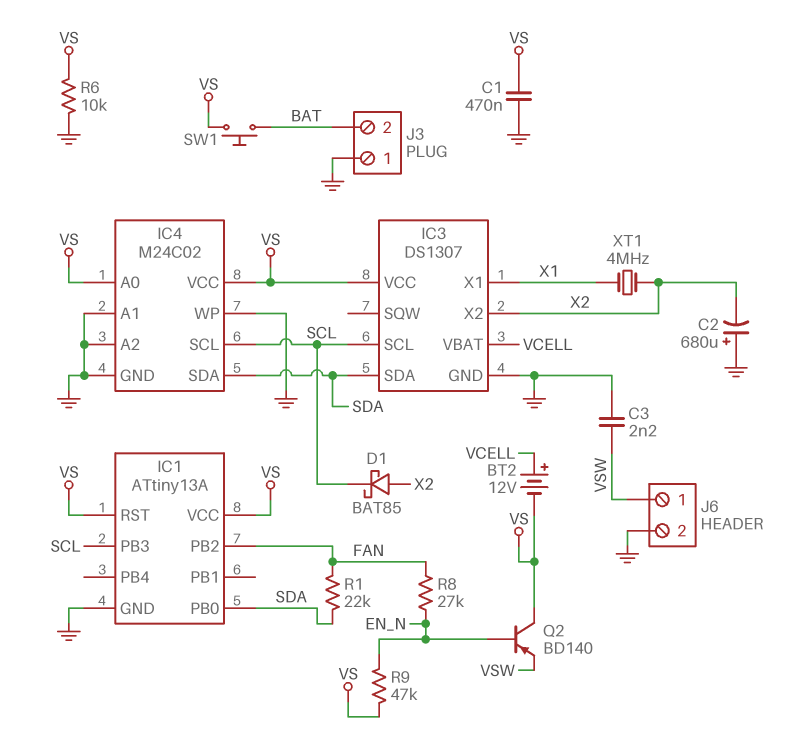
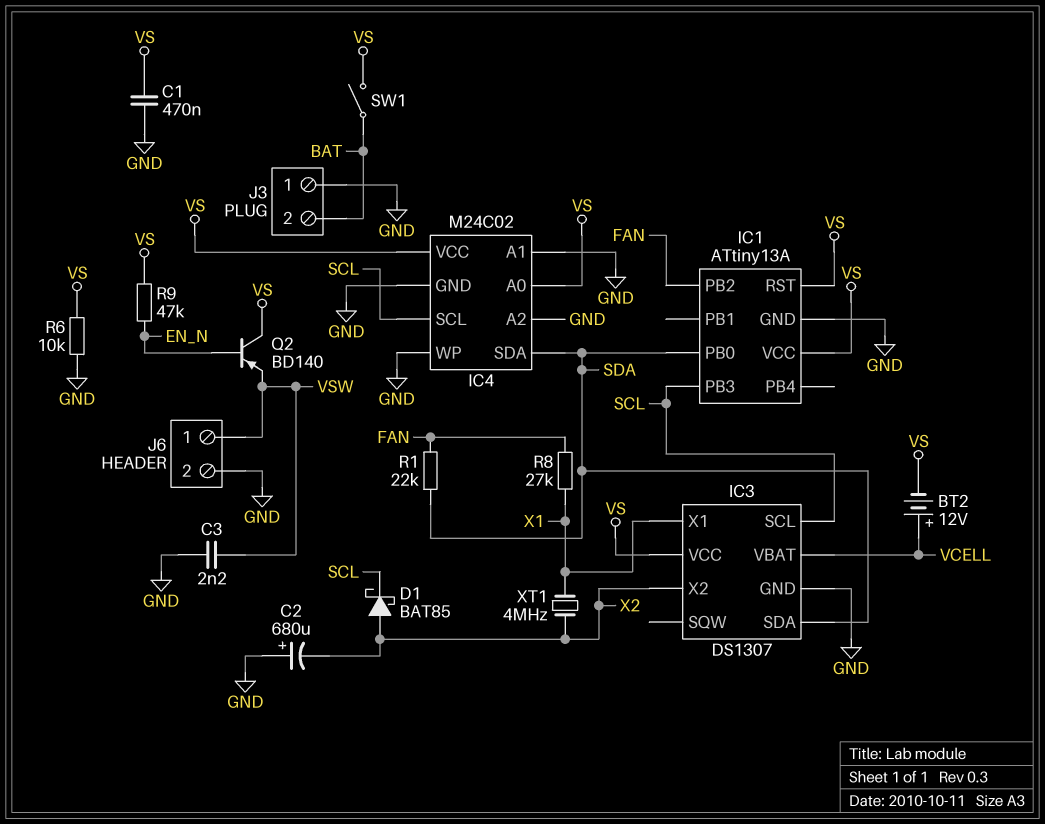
R8: 27k (EN_N, FAN) -> 27k (FAN, X1)
SW1: button (BAT, VS) -> switch (BAT, VS)

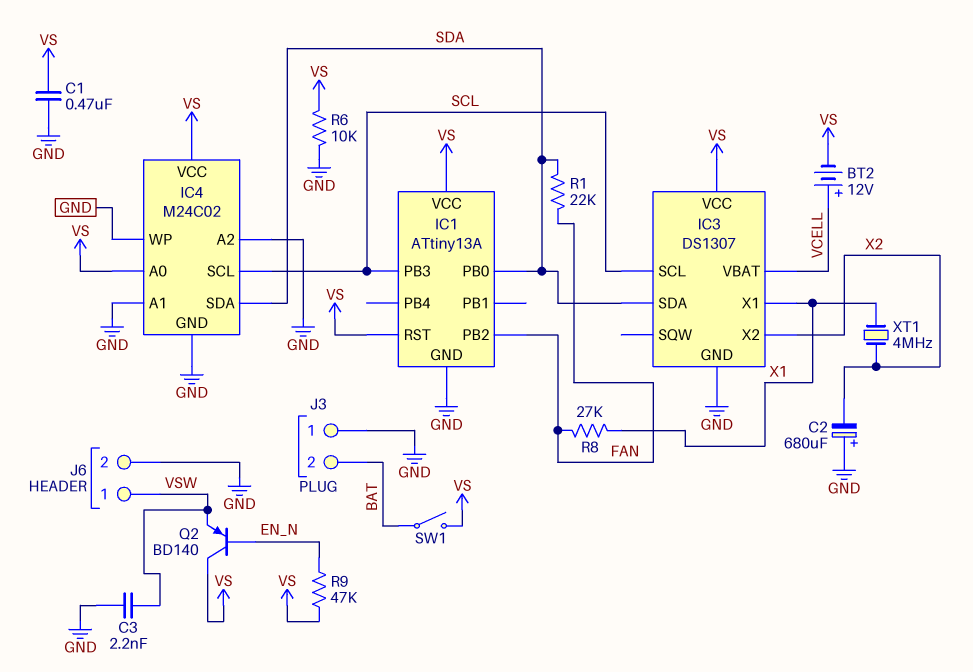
D1: schottky BAT85 (A X2, K SCL) -> none

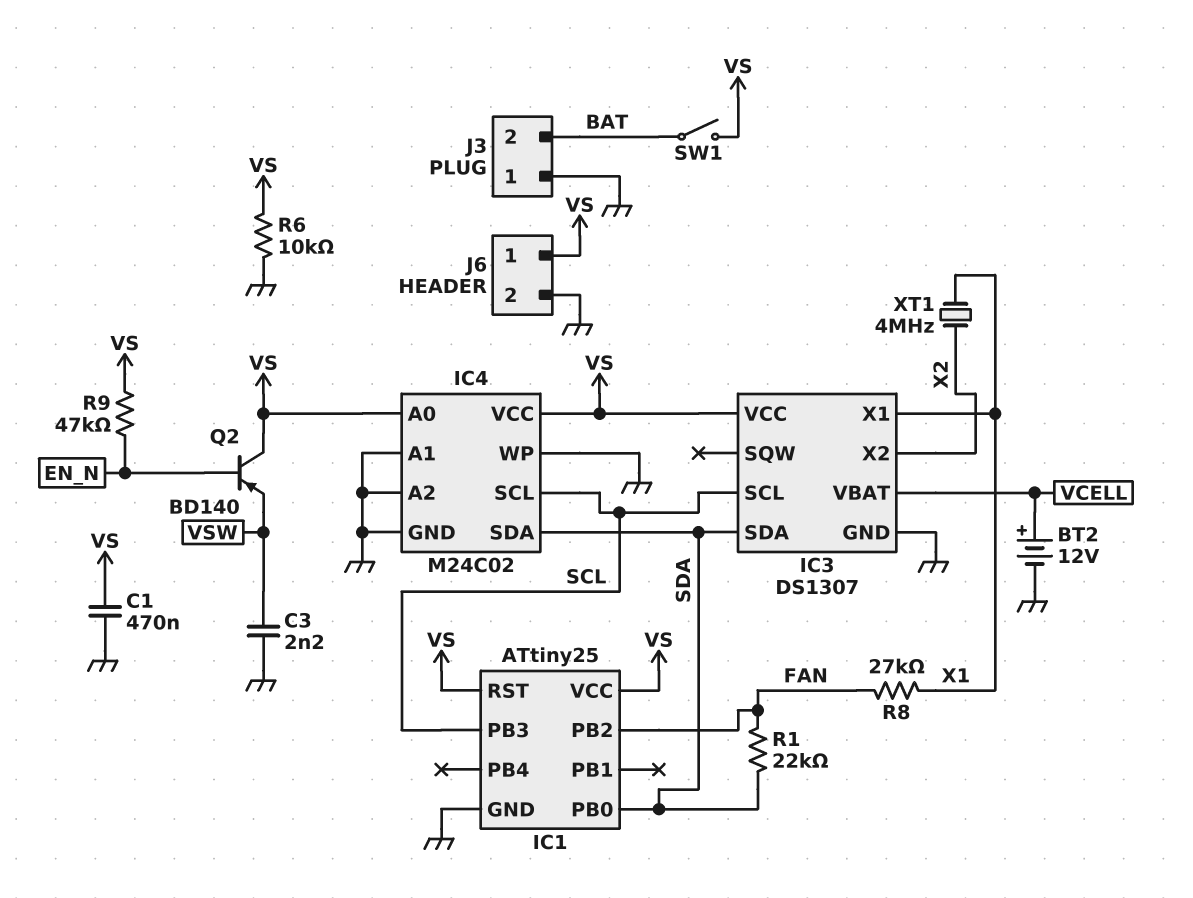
BT2: 12V (plus VCELL, minus VS) -> 12V (plus VCELL, minus GND)
C2: 680uF (plus GND, minus X2) -> none
IC1: ATtiny13A -> ATtiny25
J6 pin 1: VSW -> VS

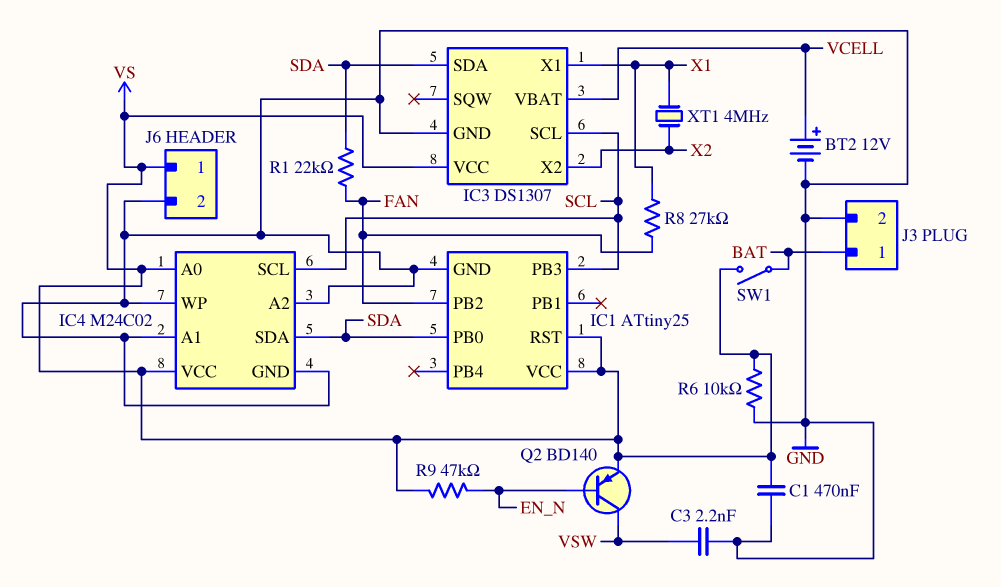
J3 pin 1: GND -> BAT
J3 pin 2: BAT -> GND
Q2: PNP BD140 (B EN_N, C VS, E VSW) -> PNP BD140 (B EN_N, C VSW, E VS)

